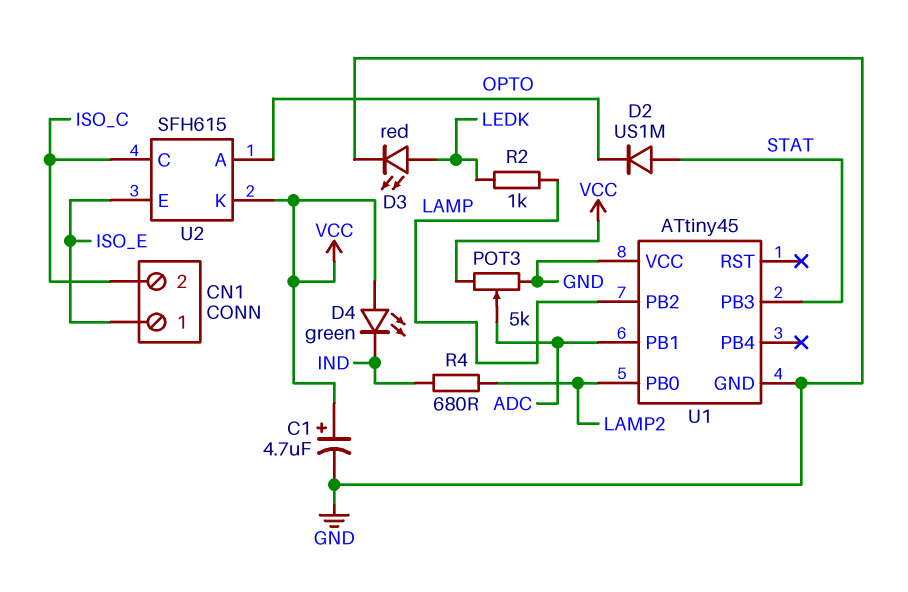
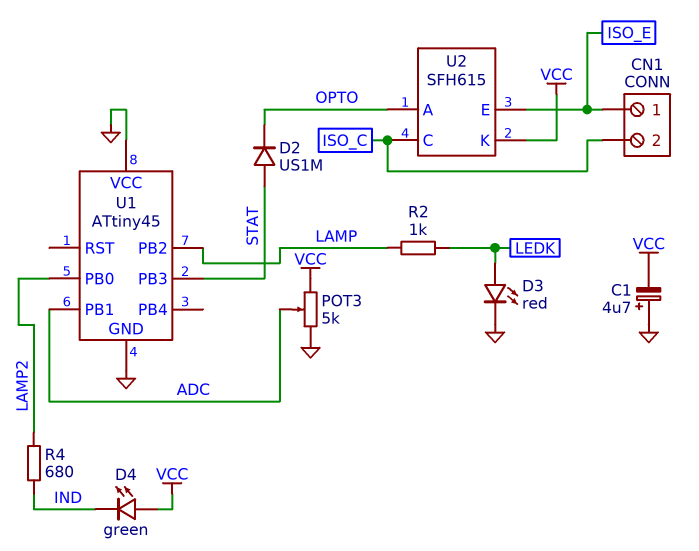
C1: 4.7uF (plus VCC, minus GND) -> 4.7uF (plus GND, minus VCC)

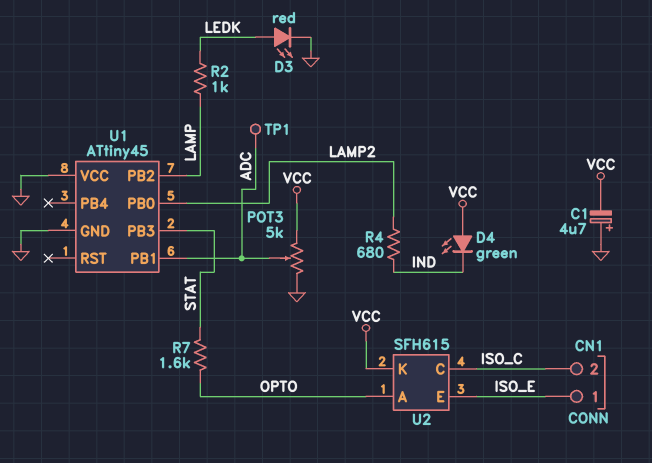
D2: diode US1M (A STAT, K OPTO) -> none
R7: none -> 1.6k (OPTO, STAT)
TP1: none -> test point (ADC)

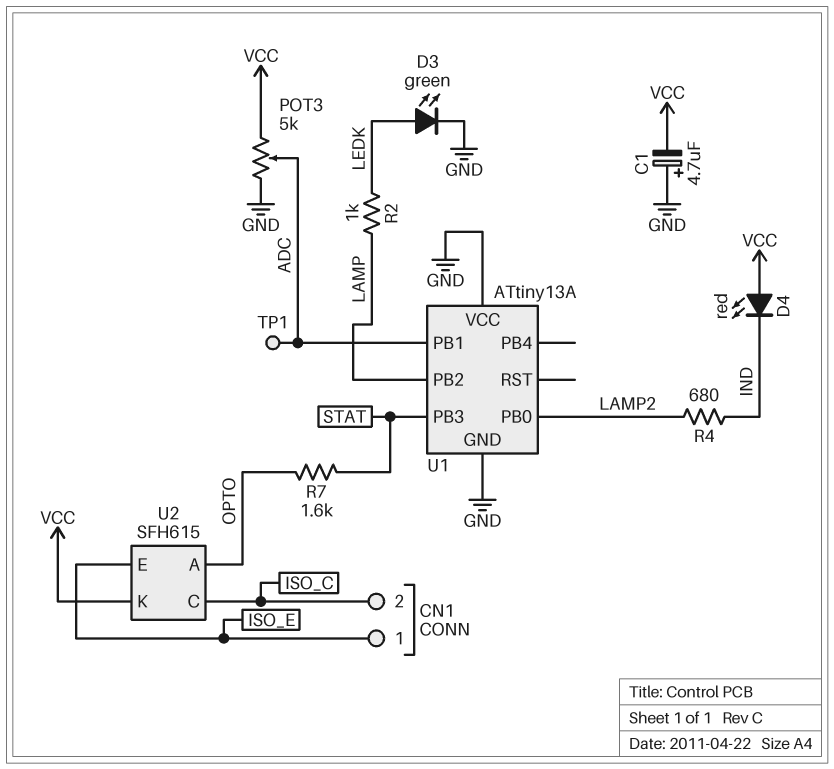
D3: LED red (A LEDK, K GND) -> LED green (A LEDK, K GND)
D4: LED green (A VCC, K IND) -> LED red (A VCC, K IND)
U1: ATtiny45 -> ATtiny13A

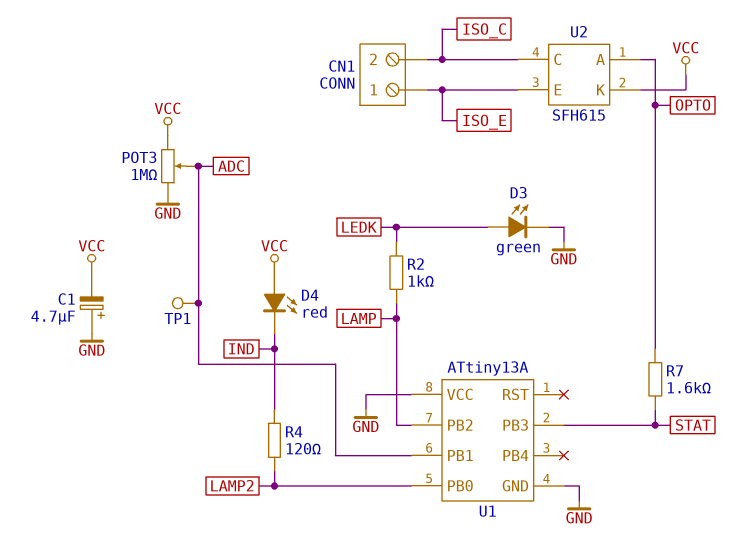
POT3: 5k (GND, VCC, wiper ADC) -> 1M (GND, VCC, wiper ADC)
R4: 680 (IND, LAMP2) -> 120 (IND, LAMP2)

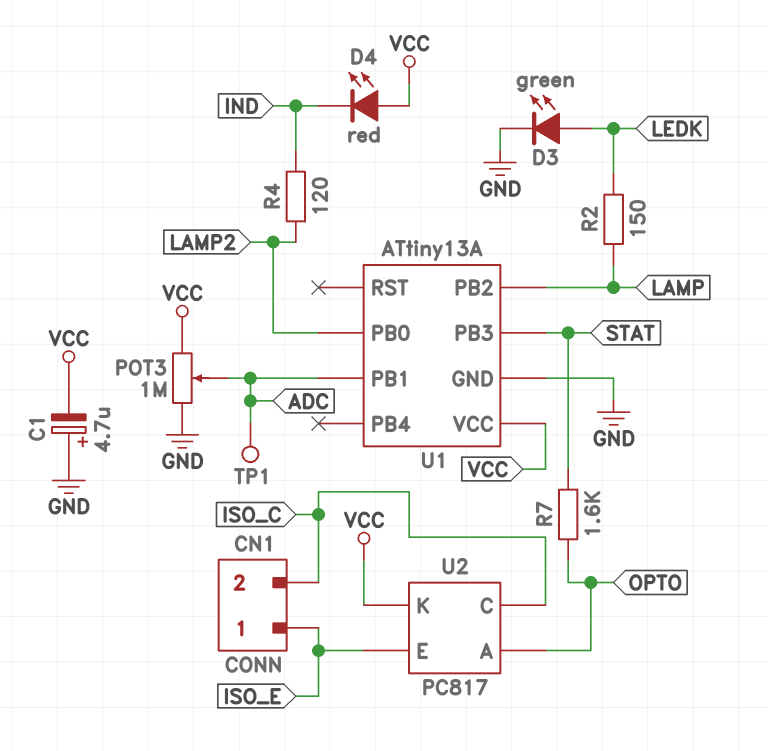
R2: 1k (LAMP, LEDK) -> 150 (LAMP, LEDK)
U1 pin VCC: GND -> VCC
U2: SFH615 -> PC817

